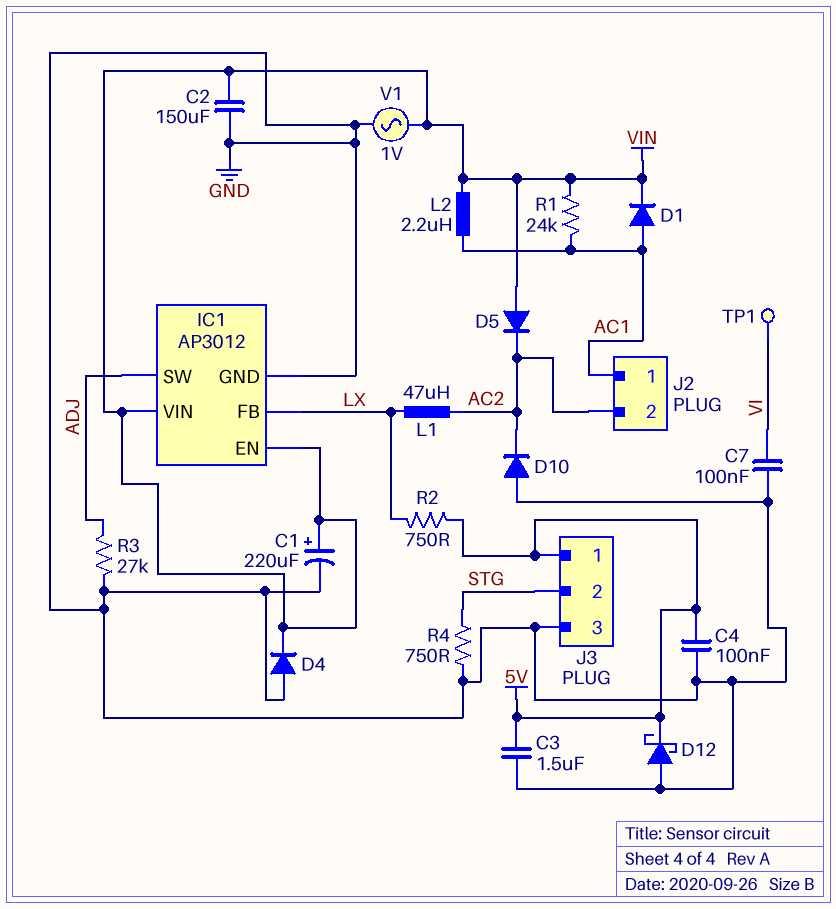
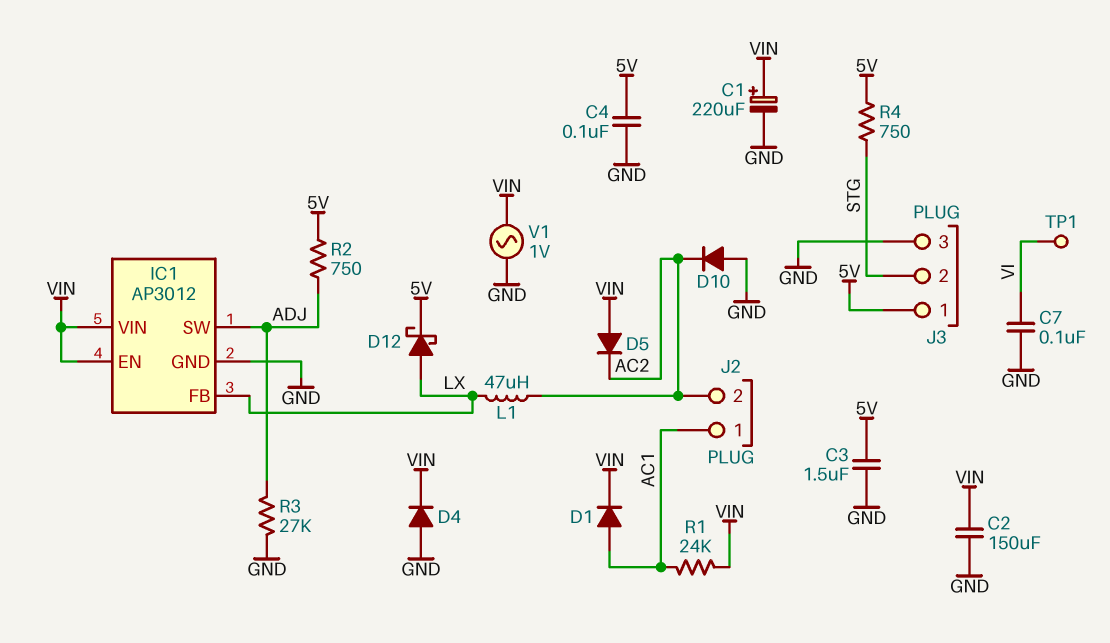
D12: schottky (A GND, K 5V) -> schottky (A LX, K 5V)
L2: 2.2uH (AC1, VIN) -> none
R2: 750 (5V, LX) -> 750 (5V, ADJ)
R4: 750 (GND, STG) -> 750 (5V, STG)

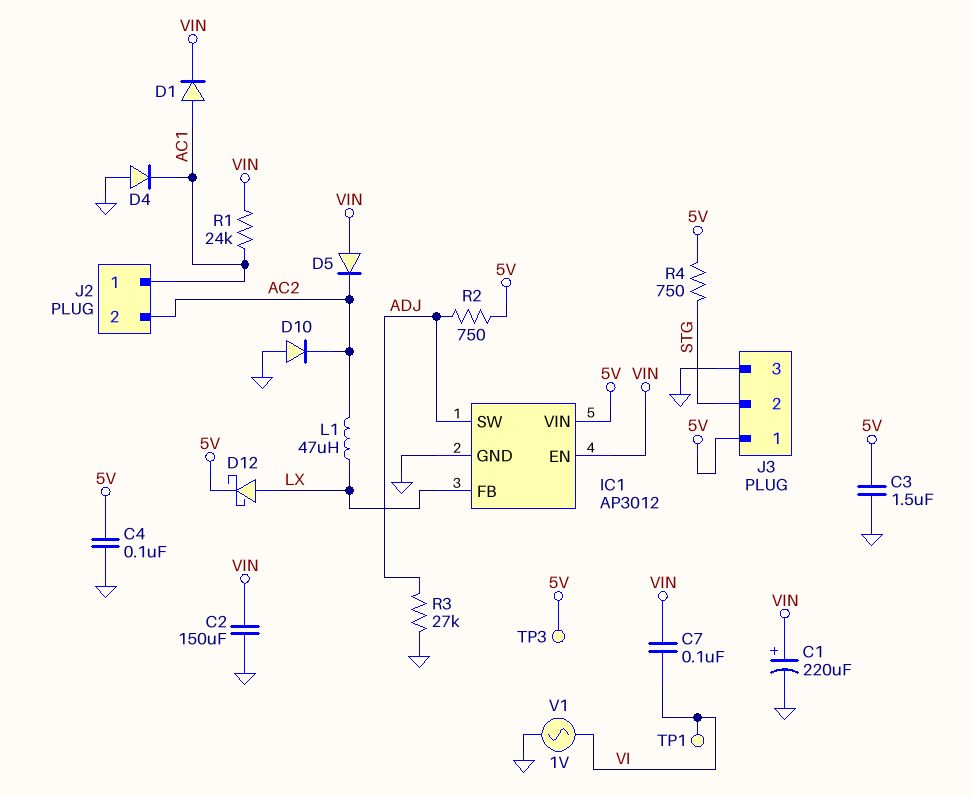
C7: 100nF (GND, VI) -> 100nF (VI, VIN)
D4: diode (A GND, K VIN) -> diode (A GND, K AC1)
IC1 pin VIN: VIN -> 5V
TP3: none -> test point (5V)
V1: AC 1V (GND, VIN) -> AC 1V (GND, VI)

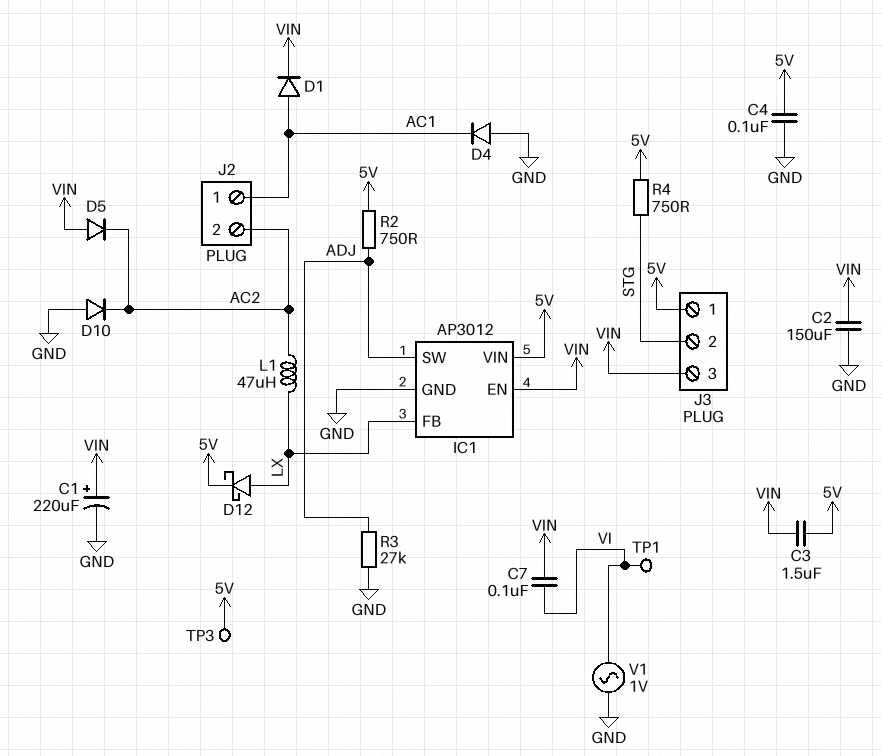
C3: 1.5uF (5V, GND) -> 1.5uF (5V, VIN)
J3 pin 3: GND -> VIN
R1: 24k (AC1, VIN) -> none

